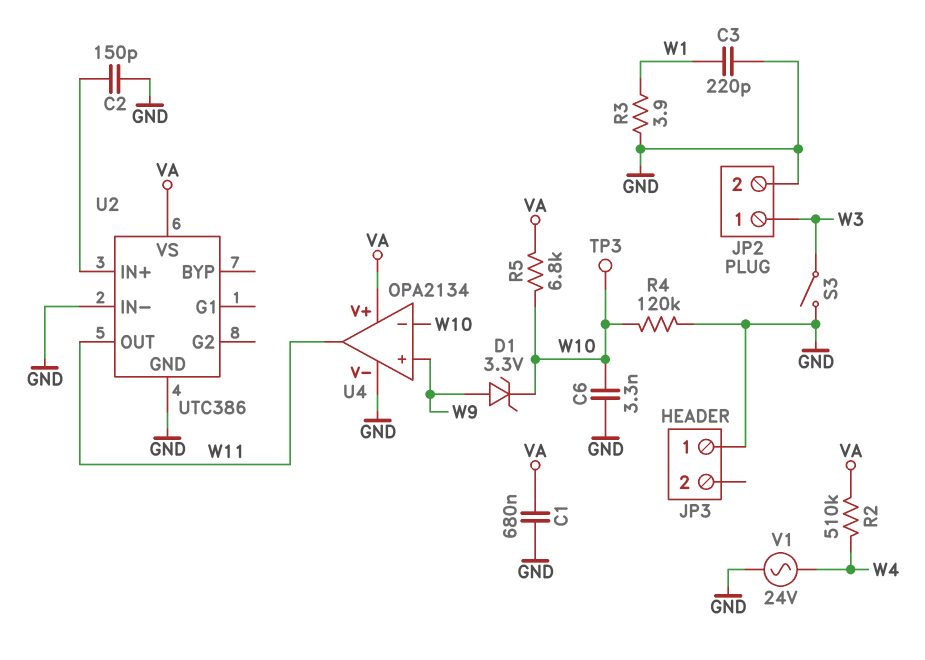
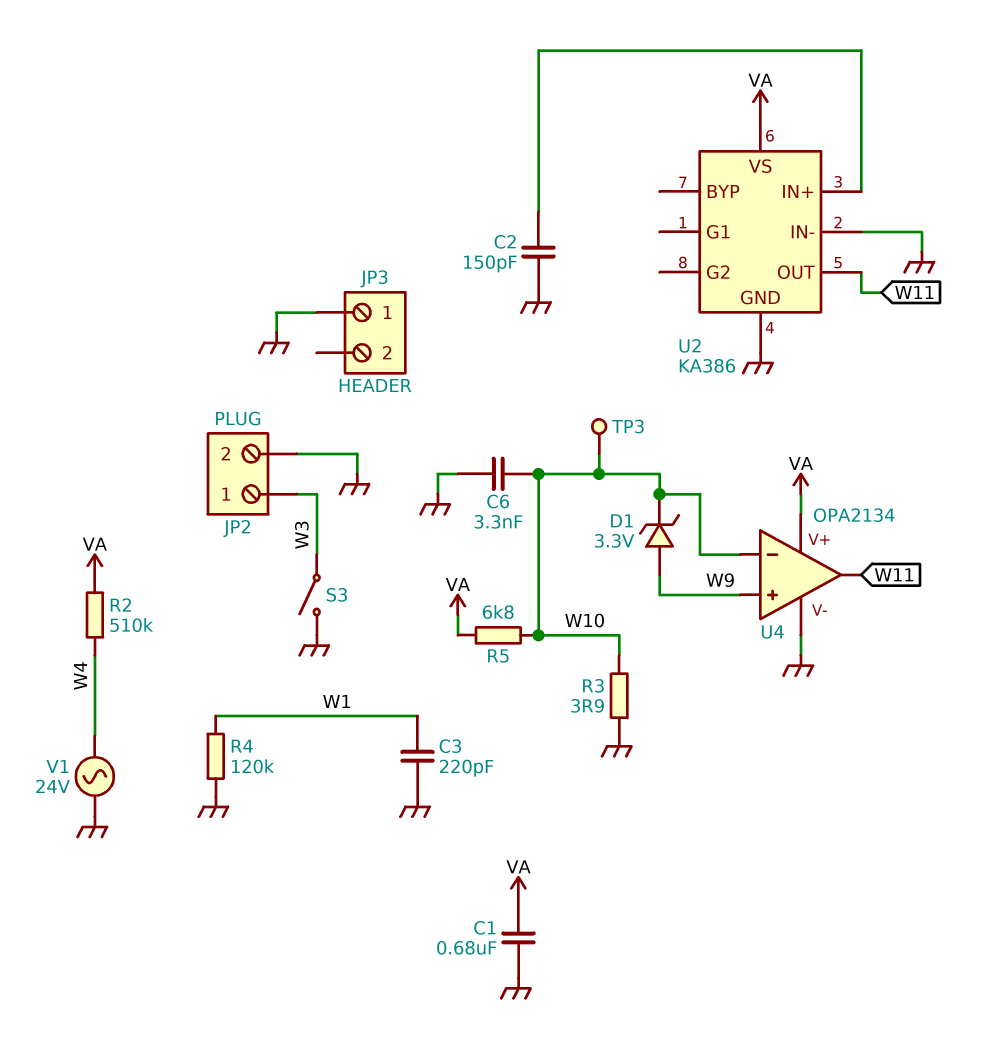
R3: 3.9 (GND, W1) -> 3.9 (GND, W10)
R4: 120k (GND, W10) -> 120k (GND, W1)
U2: UTC386 -> KA386

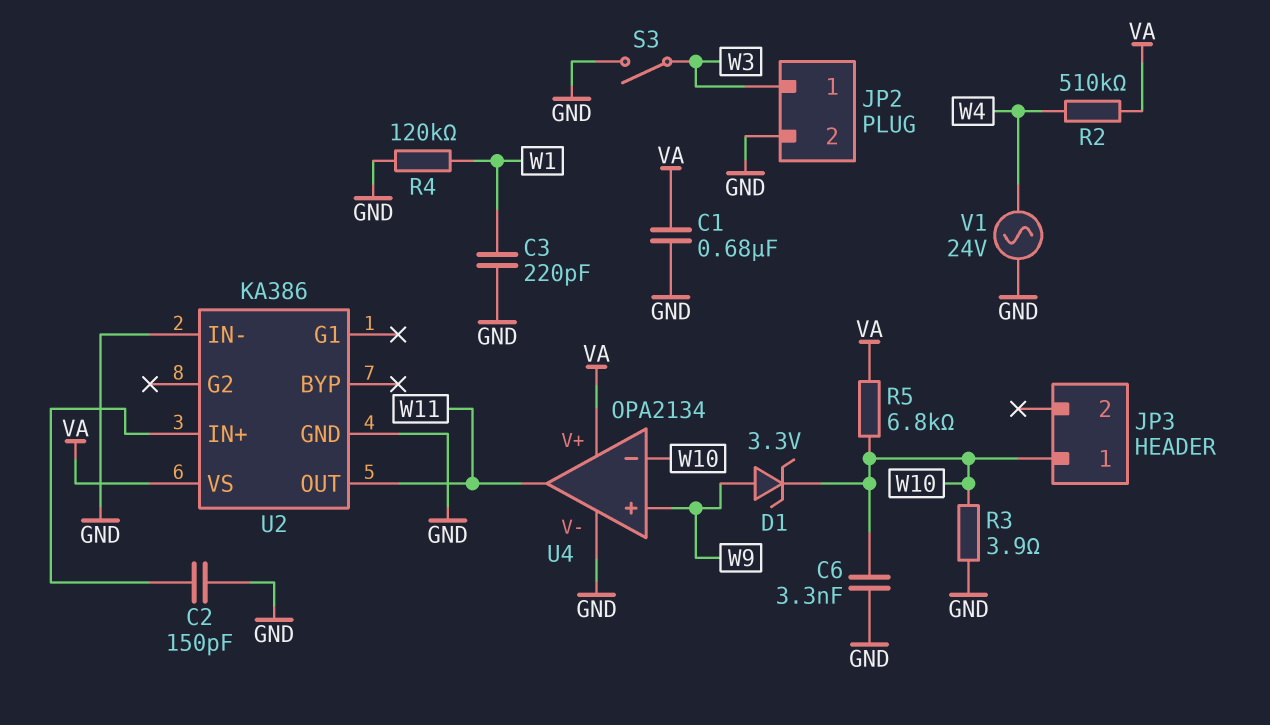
JP3 pin 1: GND -> W10
TP3: test point (W10) -> none

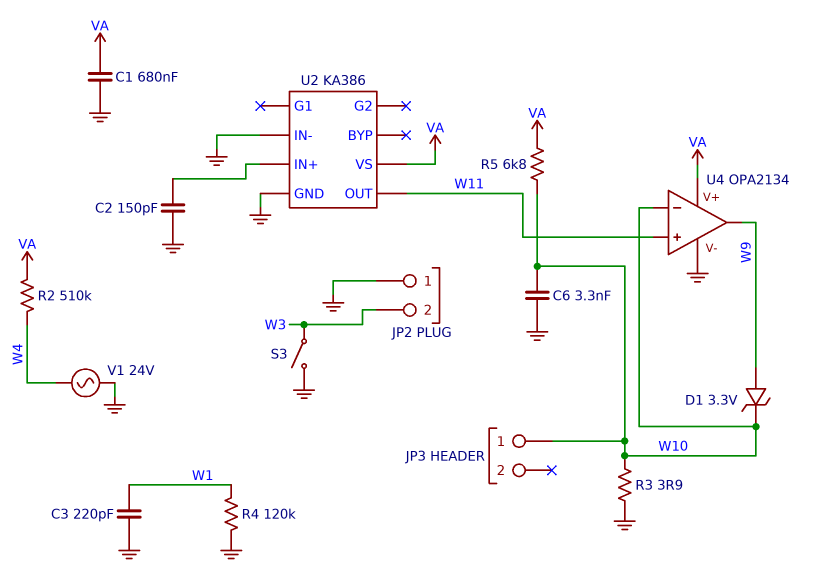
JP2 pin 1: W3 -> GND
JP2 pin 2: GND -> W3
U4 pin in+: W9 -> W11
U4 pin out: W11 -> W9

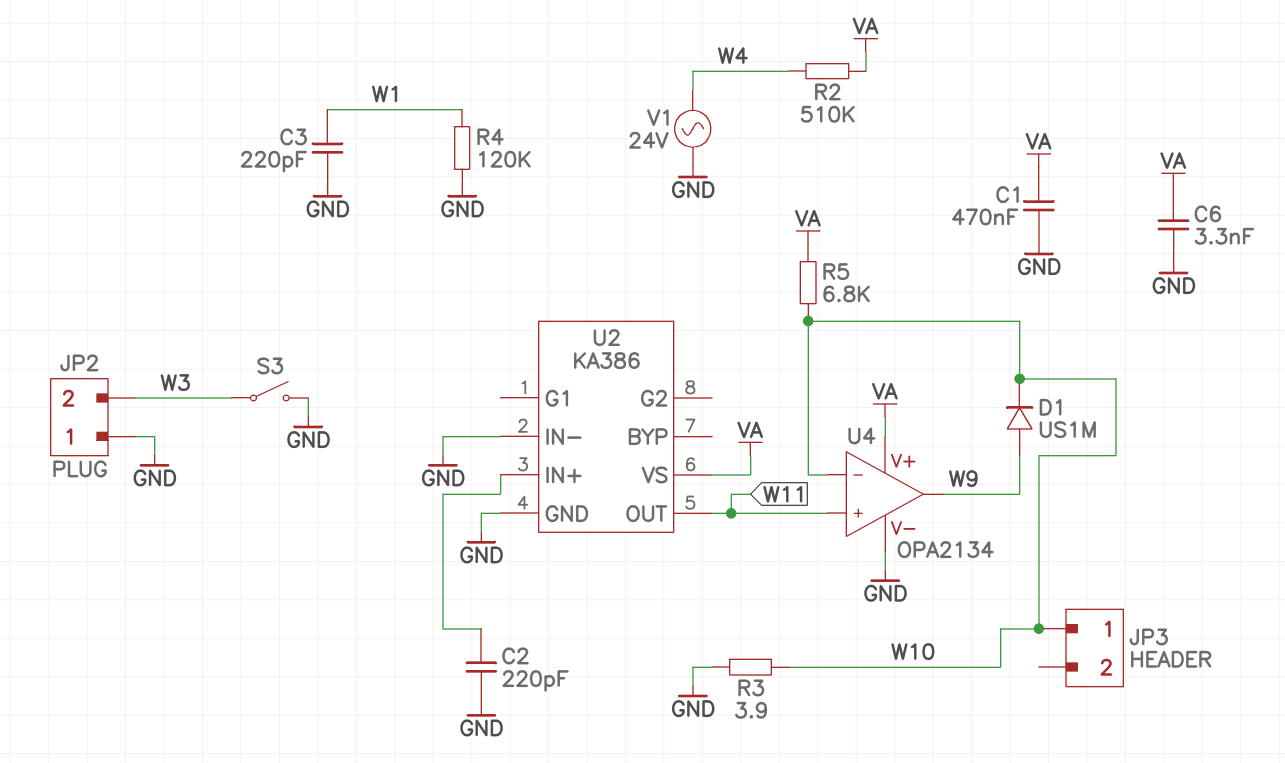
C1: 680nF (GND, VA) -> 470nF (GND, VA)
C2: 150pF (GND, U2/IN+) -> 220pF (GND, U2/IN+)
C6: 3.3nF (GND, W10) -> 3.3nF (GND, VA)
D1: zener 3.3V (A W9, K W10) -> diode US1M (A W9, K W10)

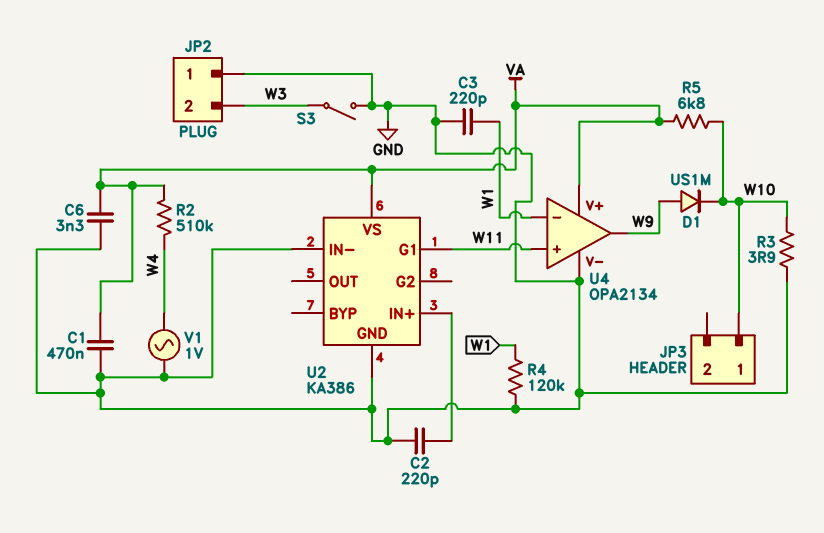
U2 pin G1: none -> W11
U2 pin OUT: W11 -> none
U4 pin in-: W10 -> W1
V1: AC 24V (GND, W4) -> AC 1V (GND, W4)

